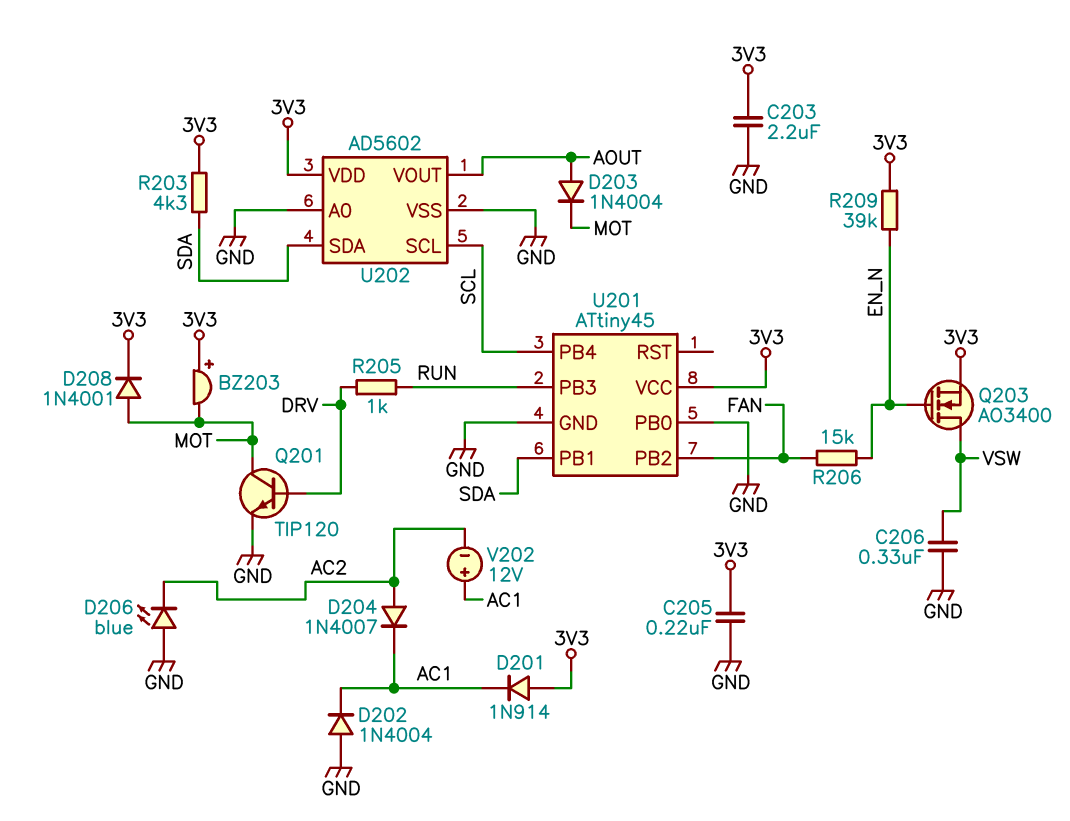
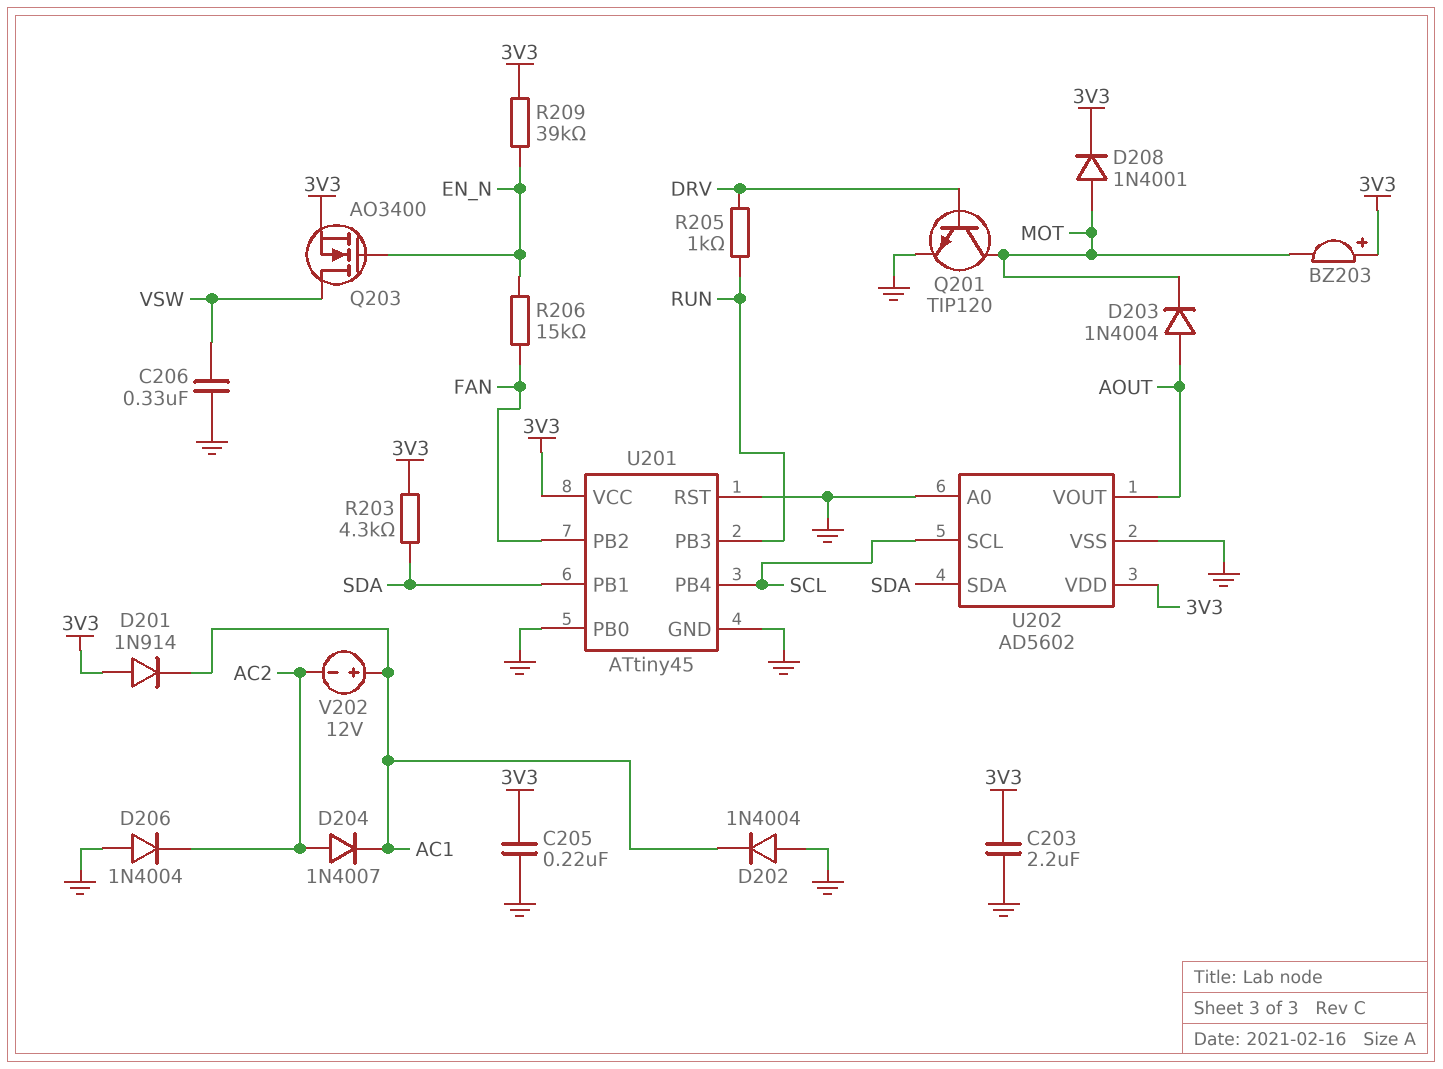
D206: LED blue (A GND, K AC2) -> diode 1N4004 (A GND, K AC2)
U201 pin RST: none -> GND

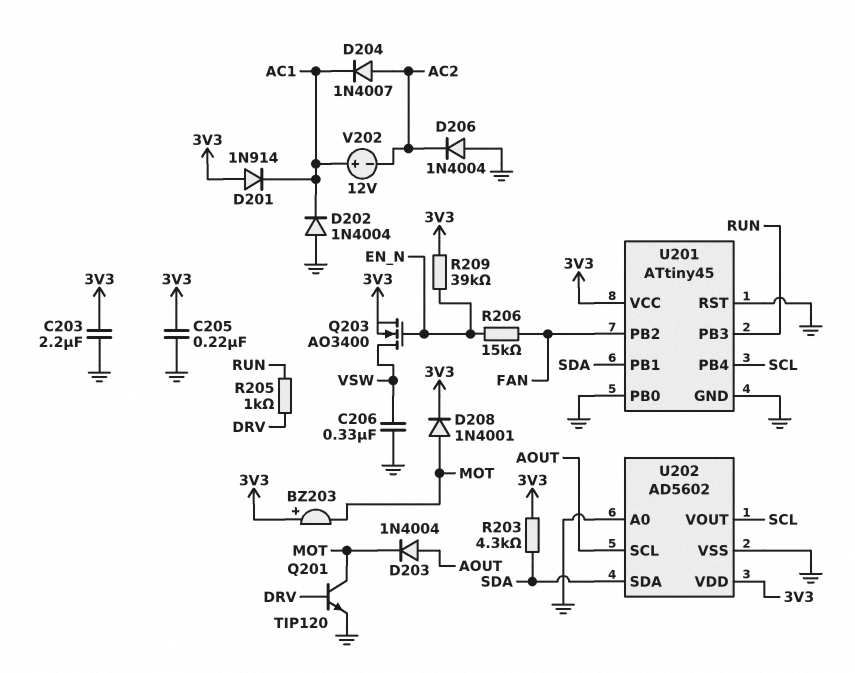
U202 pin SCL: SCL -> AOUT
U202 pin VOUT: AOUT -> SCL

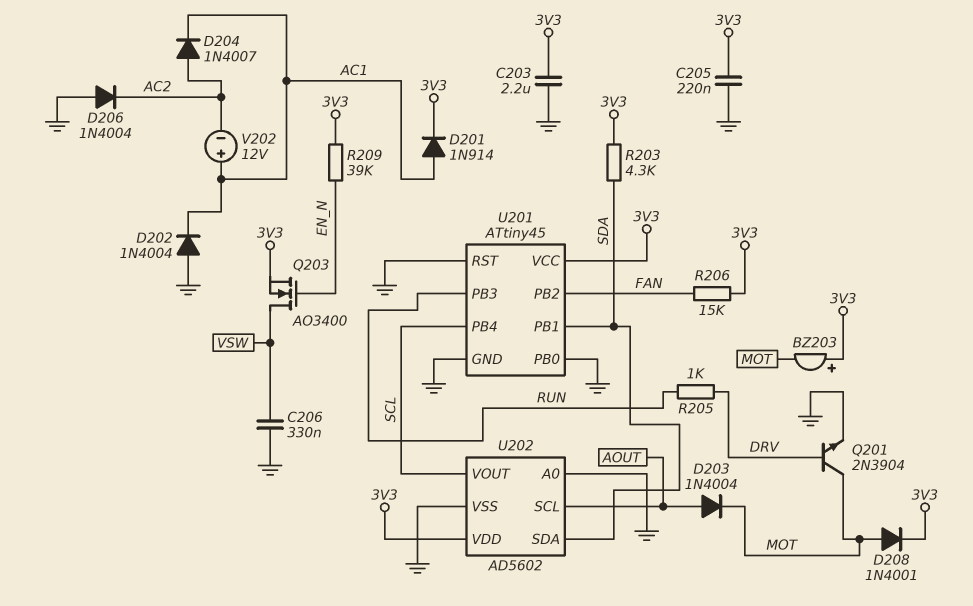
D201: diode 1N914 (A 3V3, K AC1) -> diode 1N914 (A AC1, K 3V3)
Q201: NPN TIP120 (B DRV, C MOT, E GND) -> NPN 2N3904 (B DRV, C MOT, E GND)
R206: 15k (EN_N, FAN) -> 15k (3V3, FAN)

